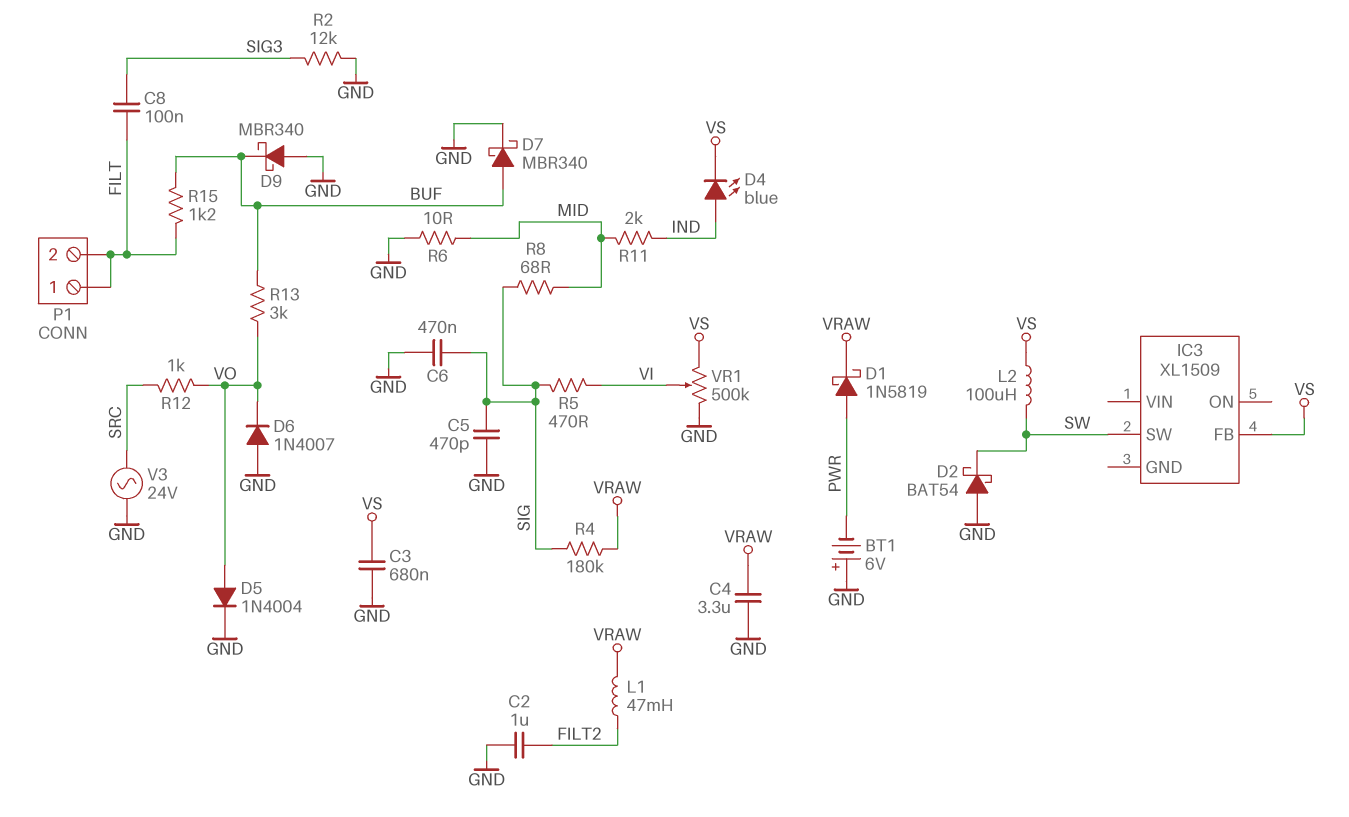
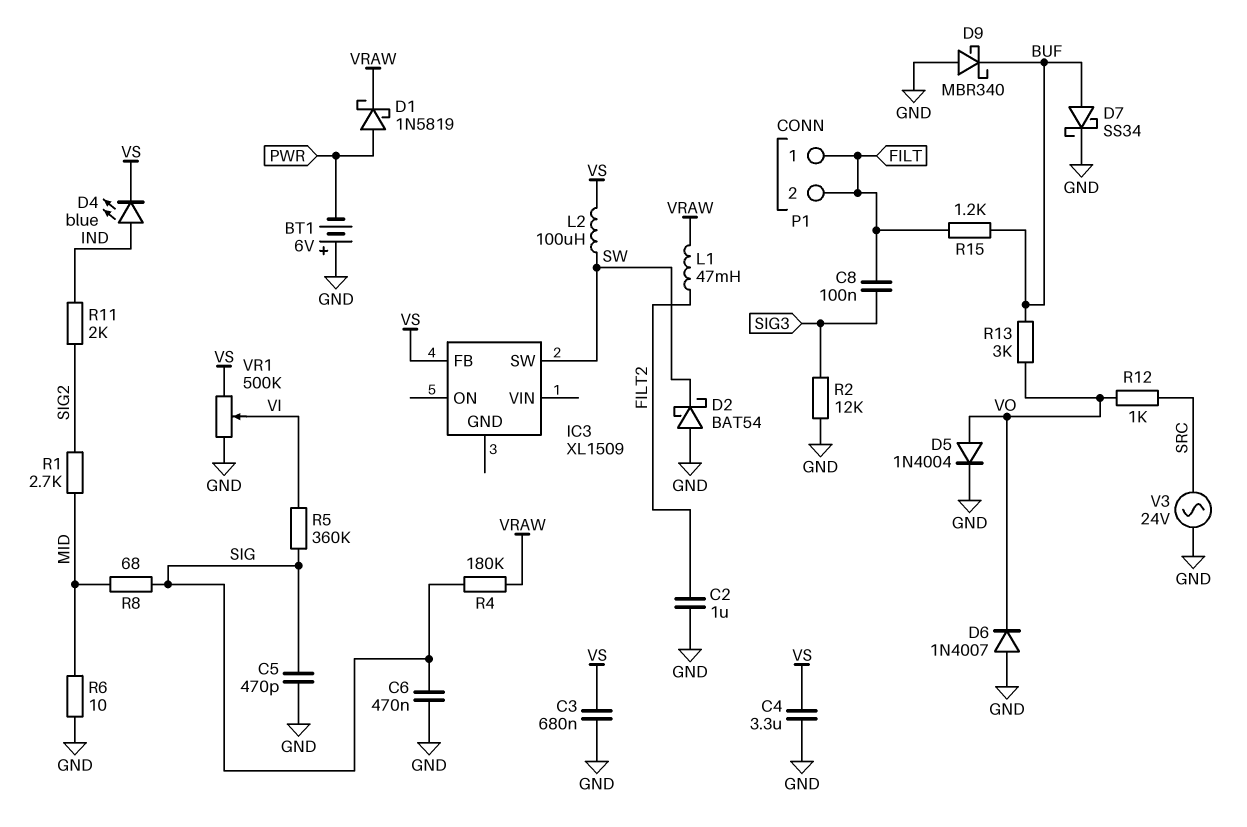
C4: 3.3uF (GND, VRAW) -> 3.3uF (GND, VS)
D7: schottky MBR340 (A BUF, K GND) -> schottky SS34 (A BUF, K GND)
R1: none -> 2.7k (MID, SIG2)
R5: 470 (SIG, VI) -> 360k (SIG, VI)
R11: 2k (IND, MID) -> 2k (IND, SIG2)

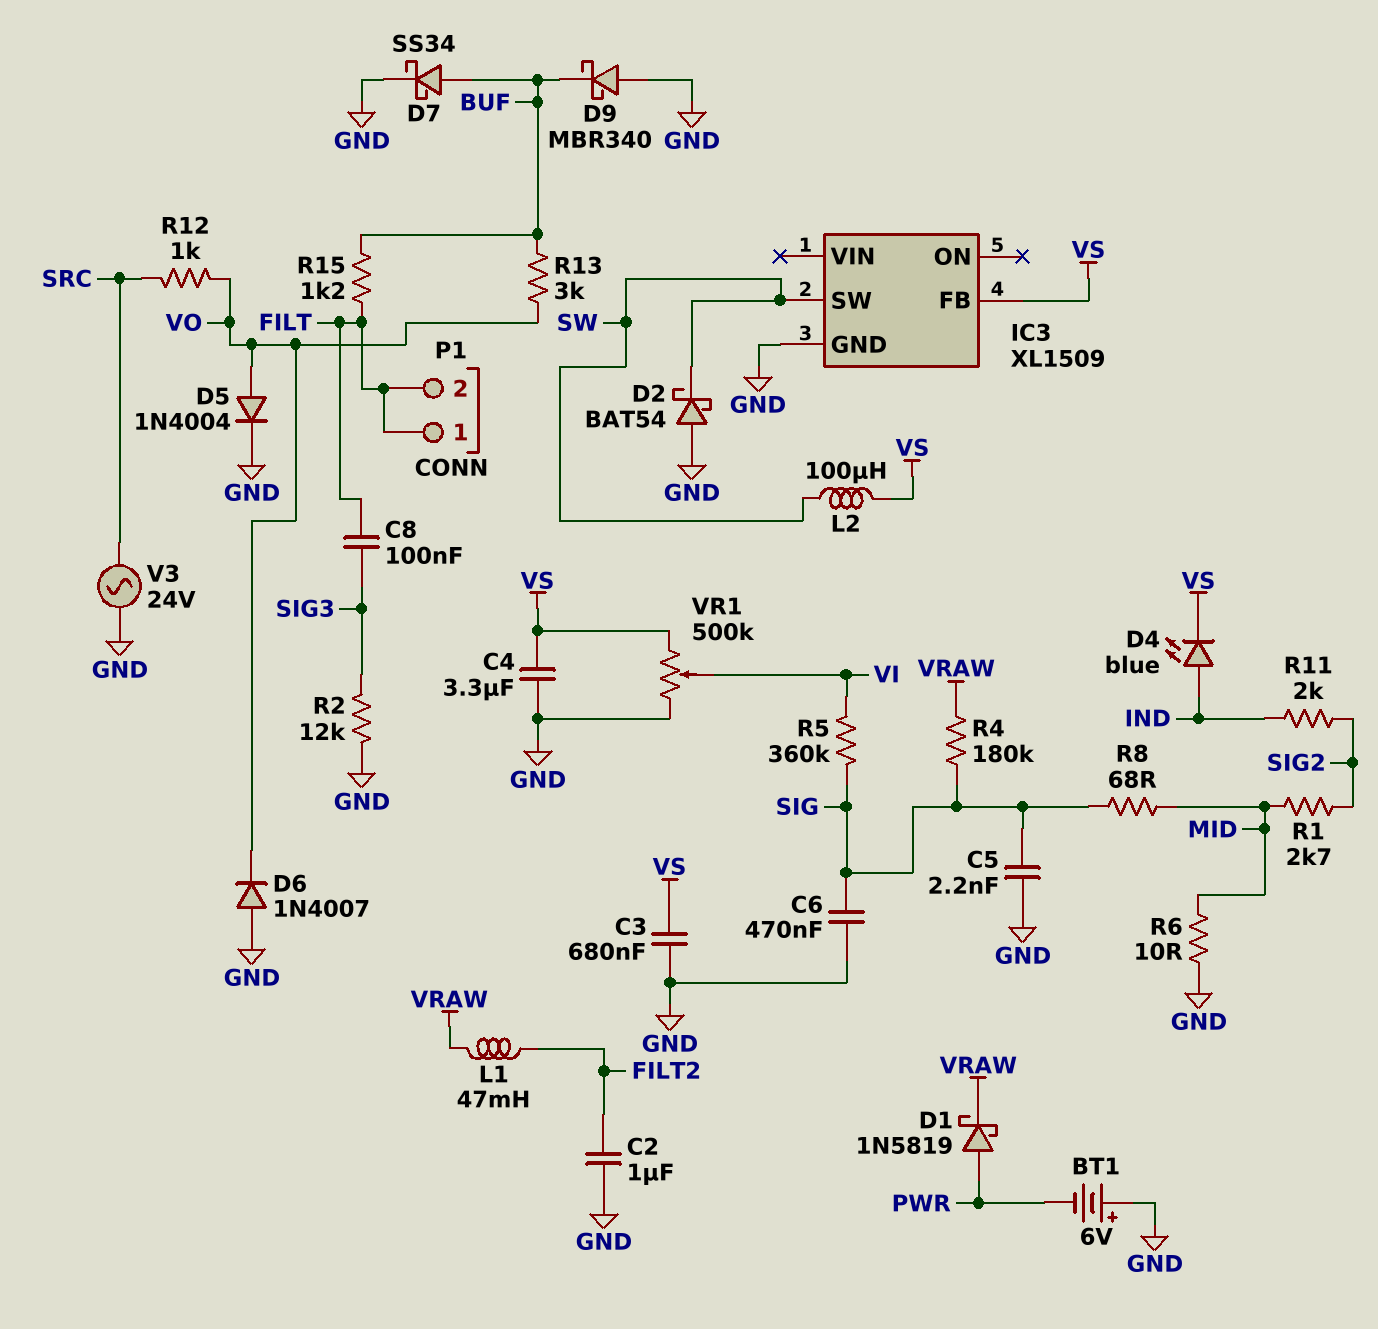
C5: 470pF (GND, SIG) -> 2.2nF (GND, SIG)
IC3 pin GND: none -> GND

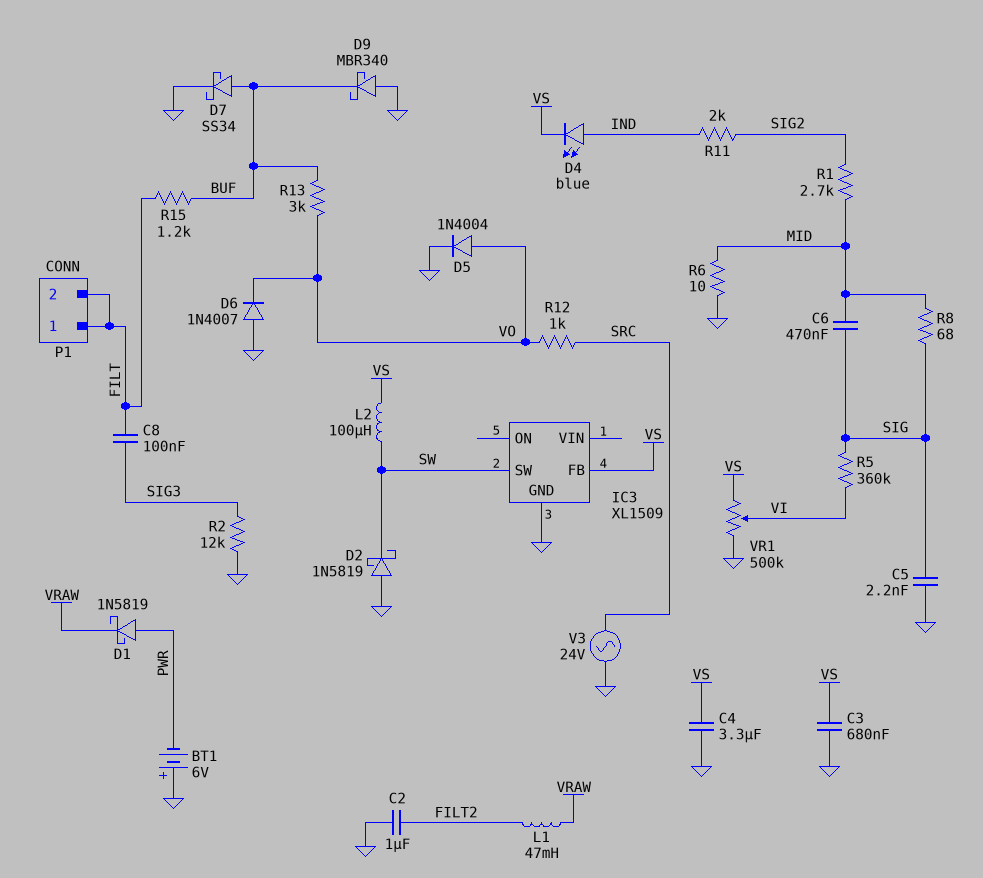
C6: 470nF (GND, SIG) -> 470nF (MID, SIG)
D2: schottky BAT54 (A GND, K SW) -> schottky 1N5819 (A GND, K SW)
R4: 180k (SIG, VRAW) -> none

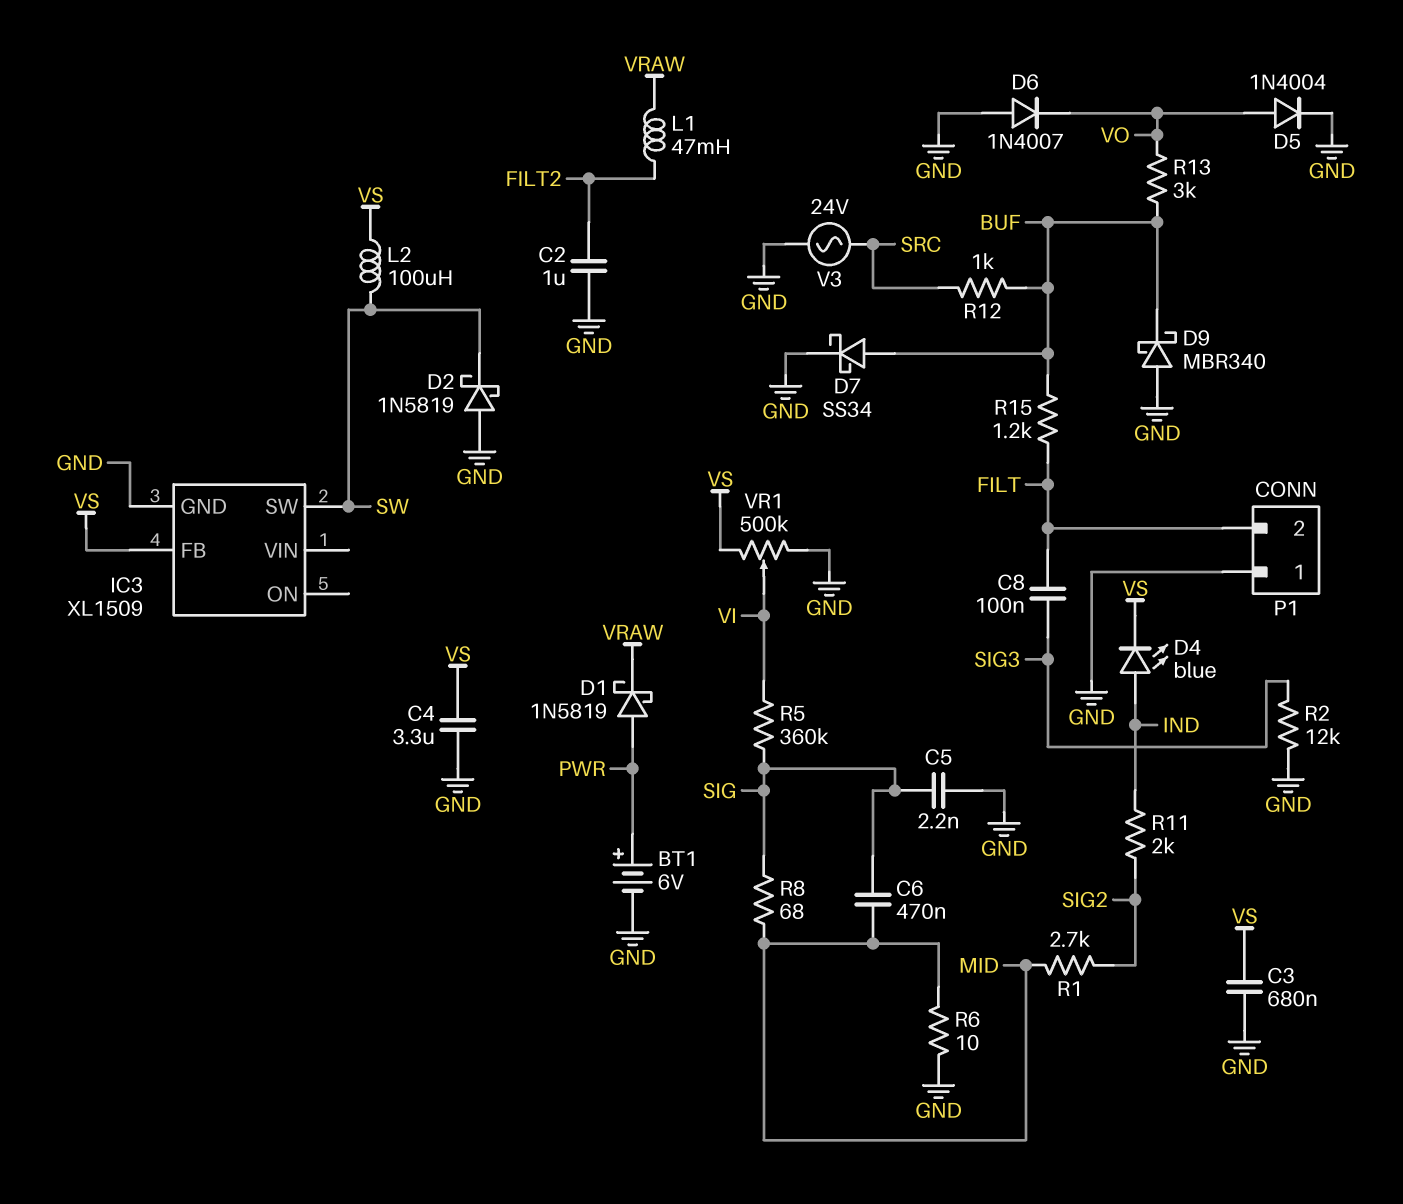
BT1: 6V (plus GND, minus PWR) -> 6V (plus PWR, minus GND)
P1 pin 1: FILT -> GND
R12: 1k (SRC, VO) -> 1k (BUF, SRC)

